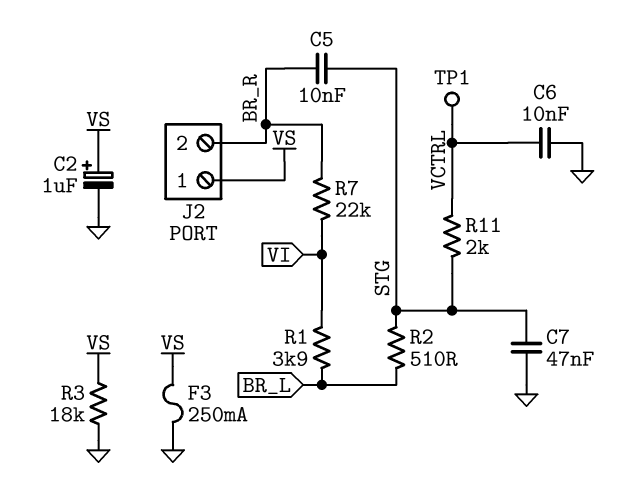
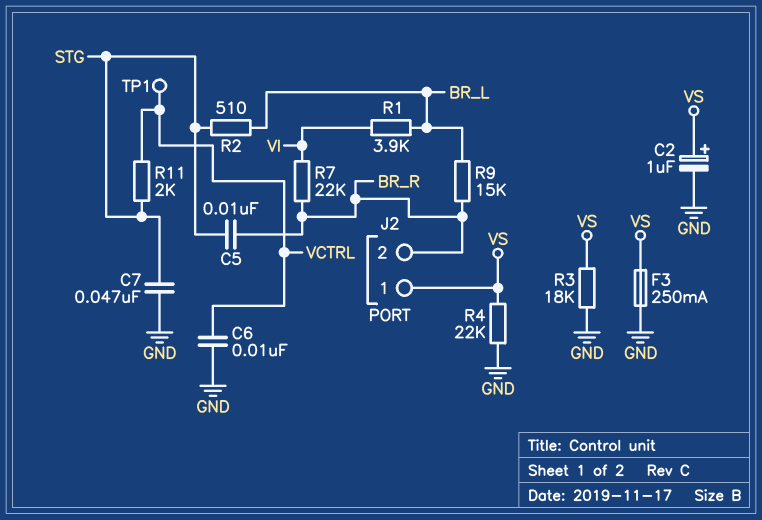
R4: none -> 22k (GND, VS)
R9: none -> 15k (BR_L, BR_R)

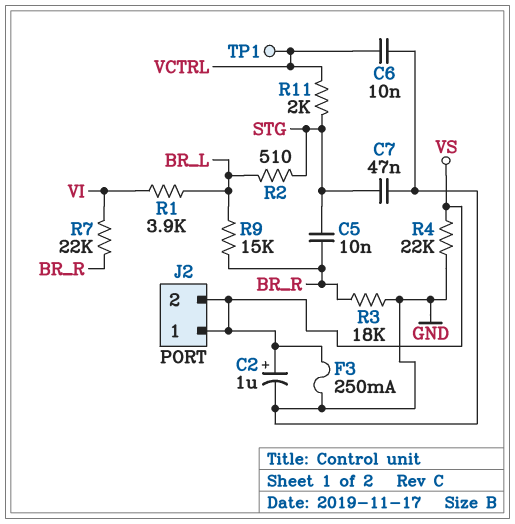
J2 pin 2: BR_R -> VS
R3: 18k (GND, VS) -> 18k (BR_R, GND)

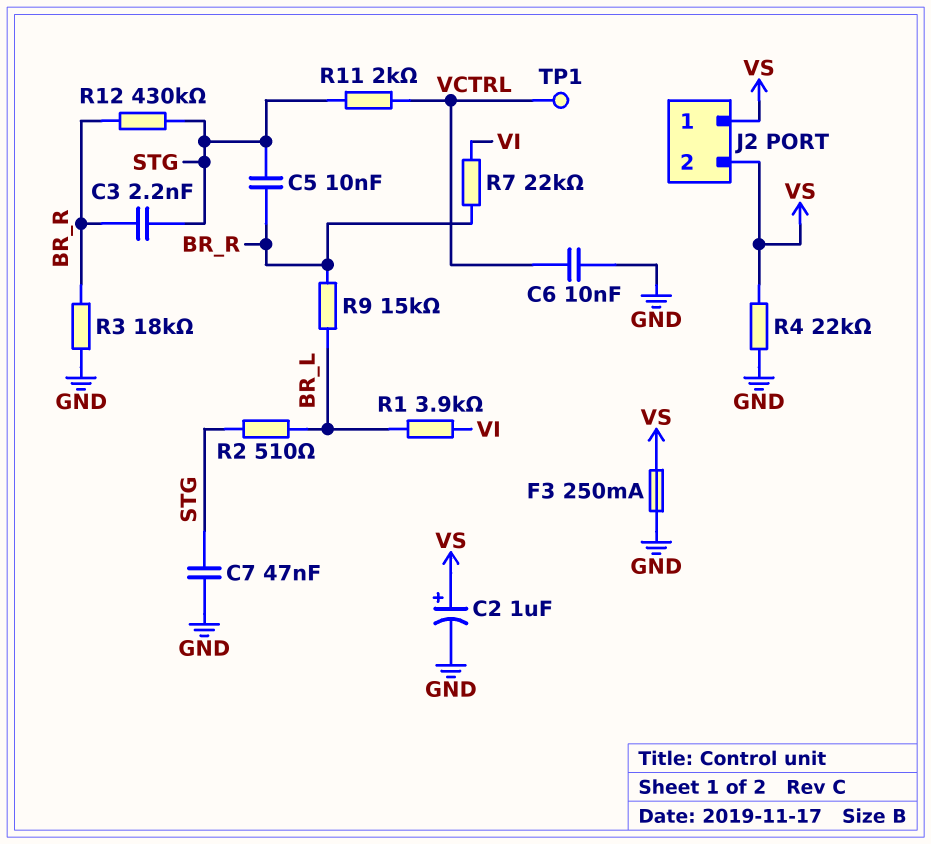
C3: none -> 2.2nF (BR_R, STG)
R12: none -> 430k (BR_R, STG)

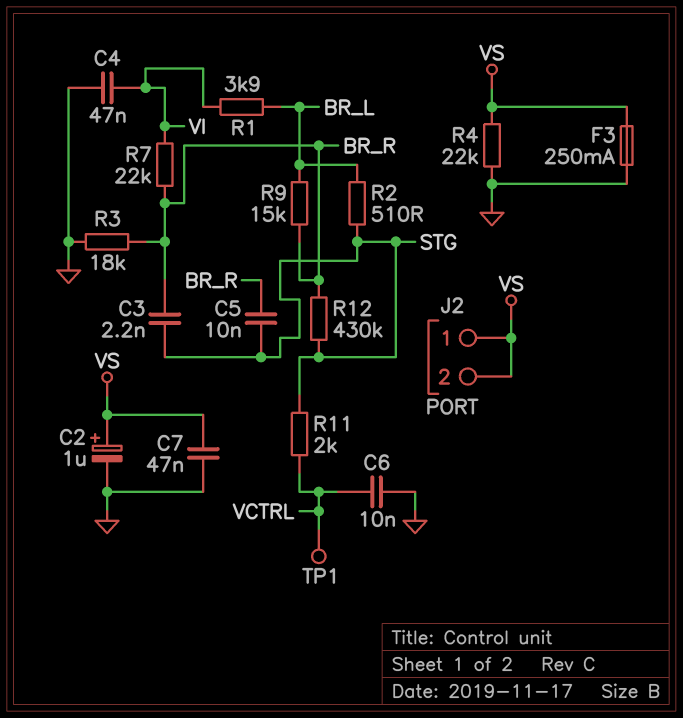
C4: none -> 47nF (GND, VI)
C7: 47nF (GND, STG) -> 47nF (GND, VS)

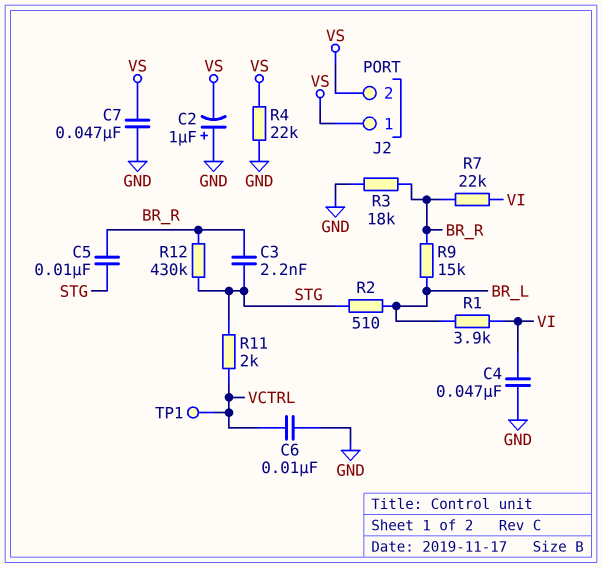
C2: 1uF (plus VS, minus GND) -> 1uF (plus GND, minus VS)
F3: 250mA (GND, VS) -> none

